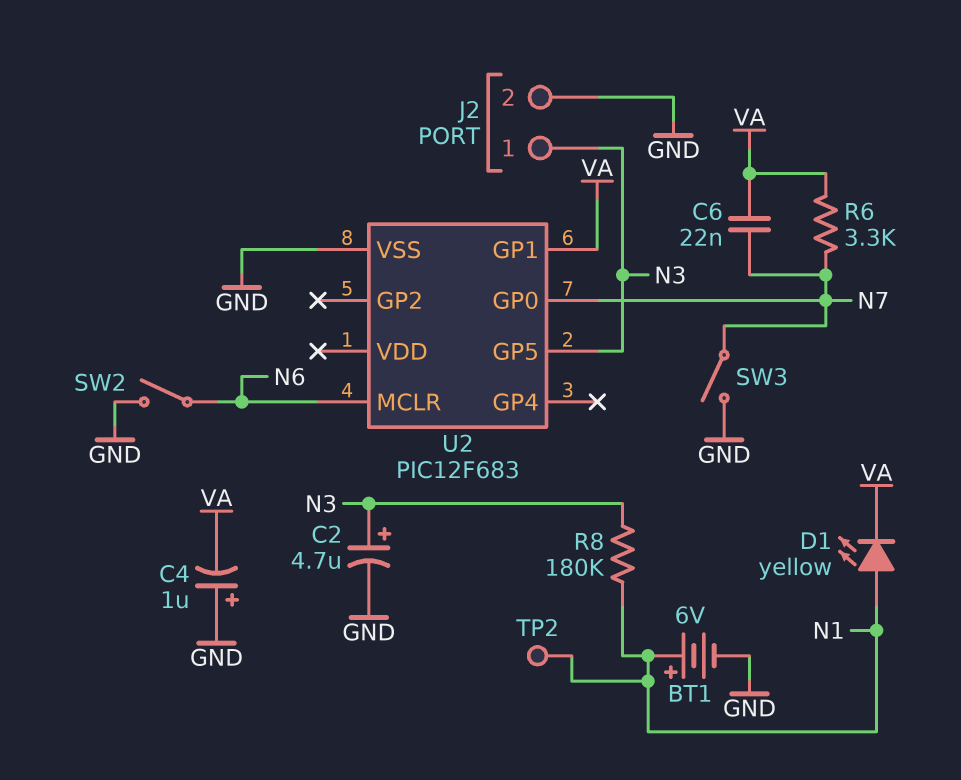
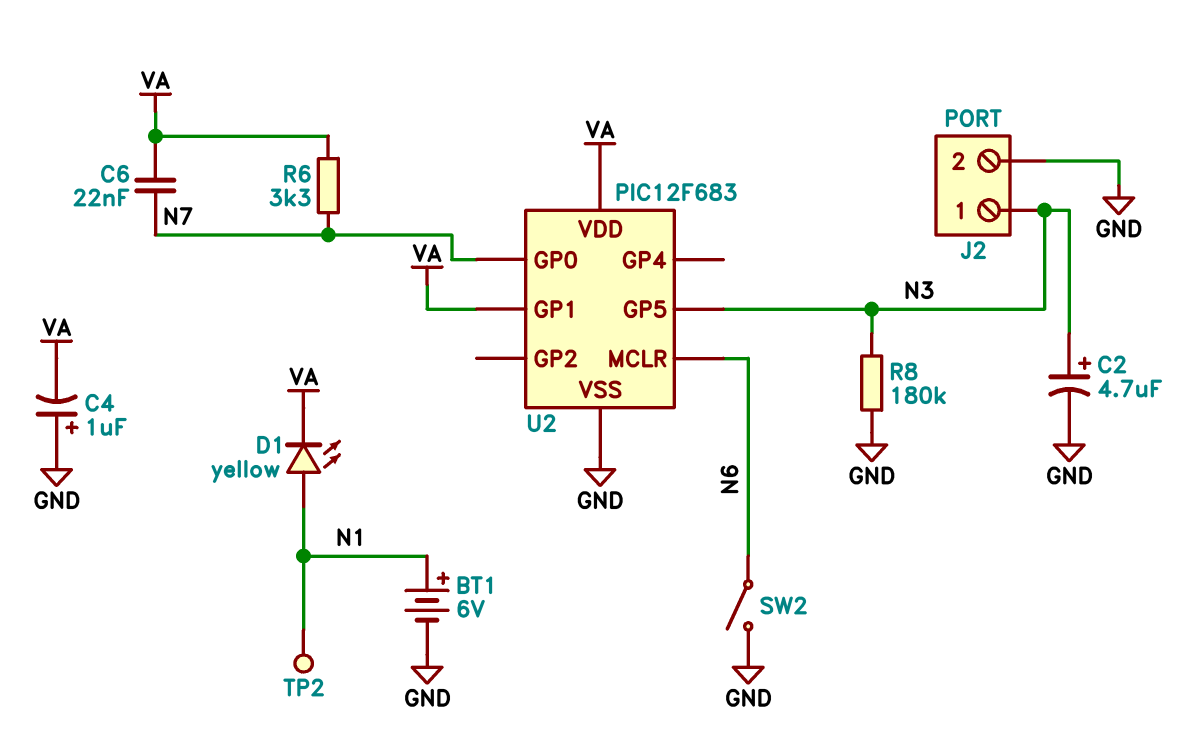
R8: 180k (N1, N3) -> 180k (GND, N3)
SW3: switch (GND, N7) -> none
U2 pin VDD: none -> VA

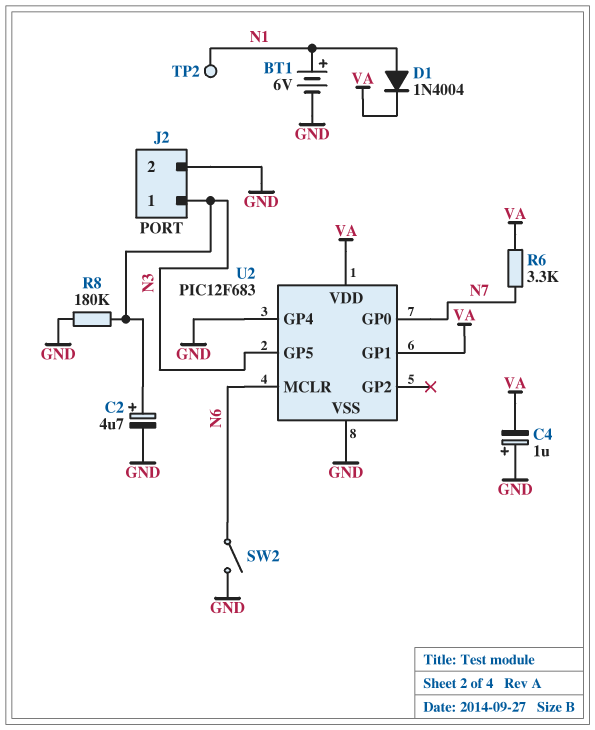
C6: 22nF (N7, VA) -> none
D1: LED yellow (A N1, K VA) -> diode 1N4004 (A N1, K VA)
U2 pin GP4: none -> GND

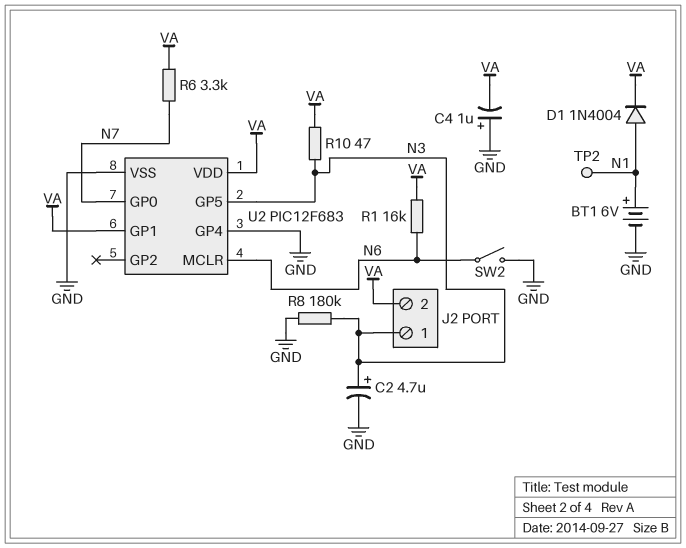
J2 pin 2: GND -> VA
R1: none -> 16k (N6, VA)
R10: none -> 47 (N3, VA)

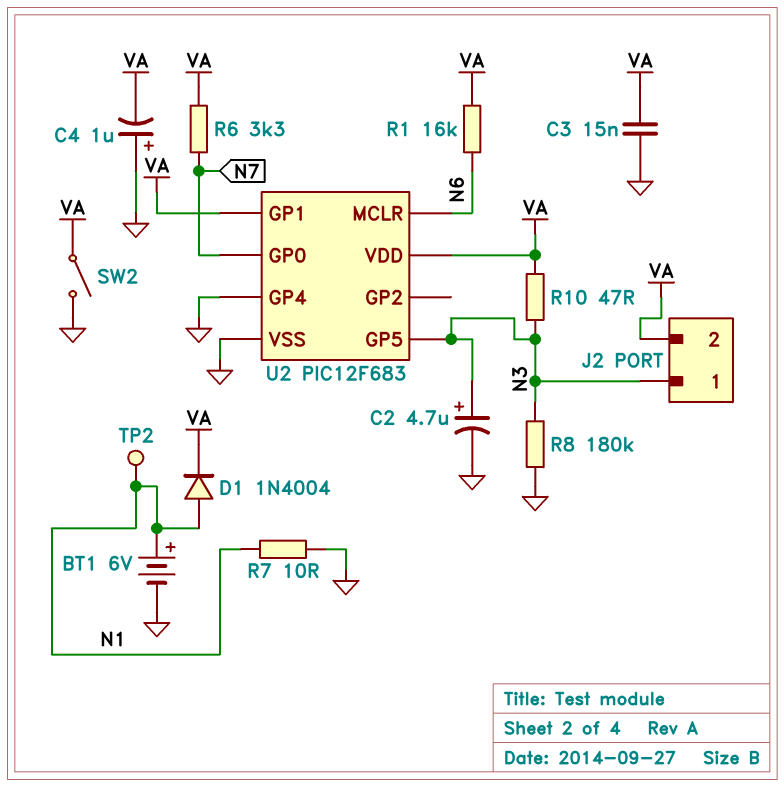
C3: none -> 15nF (GND, VA)
R7: none -> 10 (GND, N1)
SW2: switch (GND, N6) -> switch (GND, VA)

